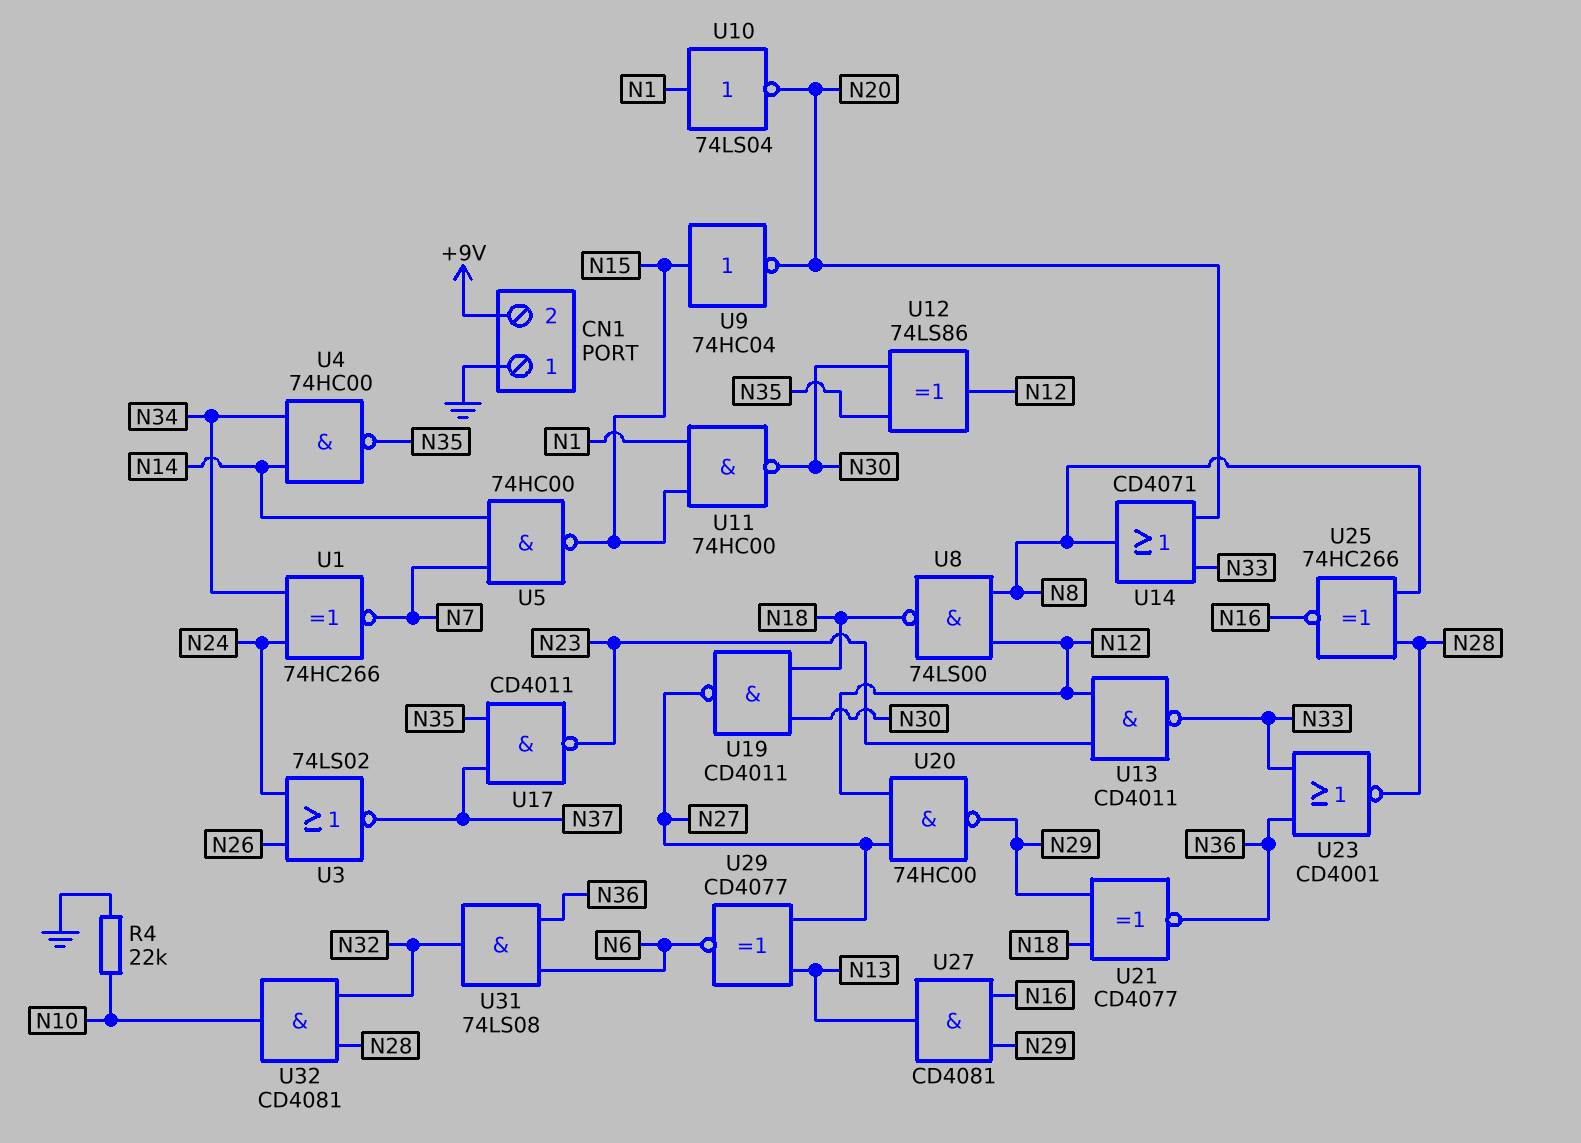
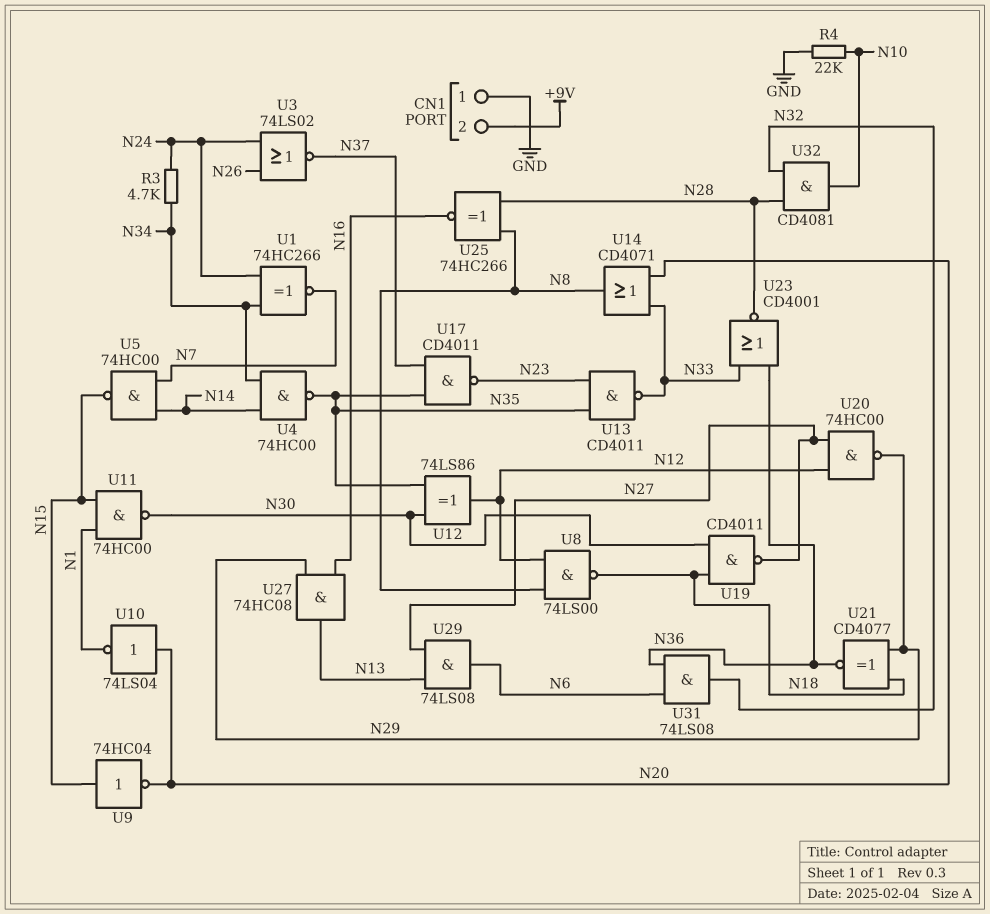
R3: none -> 4.7k (N24, N34)
U10: NOT 74LS04 (in N1, out N20) -> NOT 74LS04 (in N20, out N1)
U13: NAND CD4011 (in N12, in N23, out N33) -> NAND CD4011 (in N23, in N35, out N33)
U27: AND CD4081 (in N16, in N29, out N13) -> AND 74HC08 (in N16, in N29, out N13)
U29: XNOR CD4077 (in N13, in N27, out N6) -> AND 74LS08 (in N13, in N27, out N6)

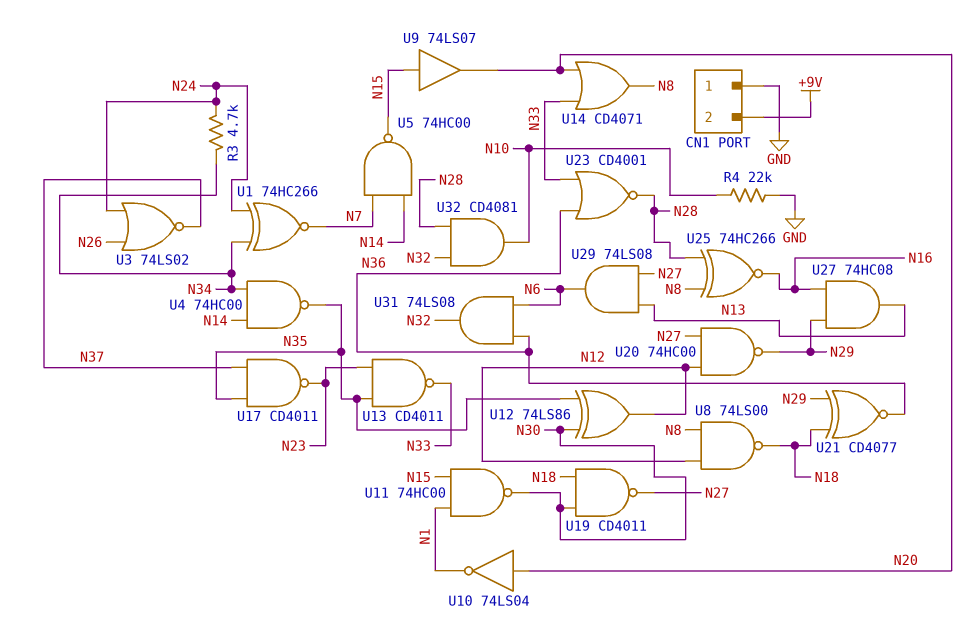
U9: NOT 74HC04 (in N15, out N20) -> buffer 74LS07 (in N15, out N20)

